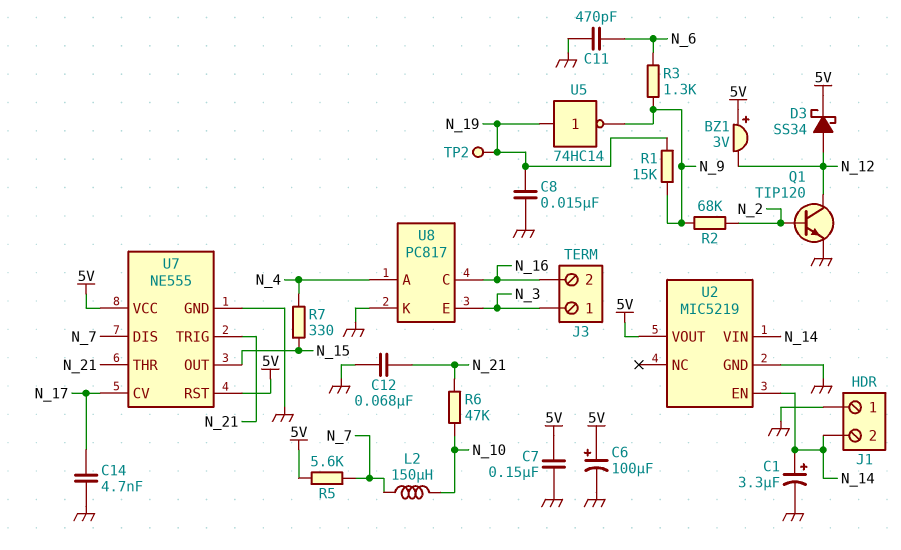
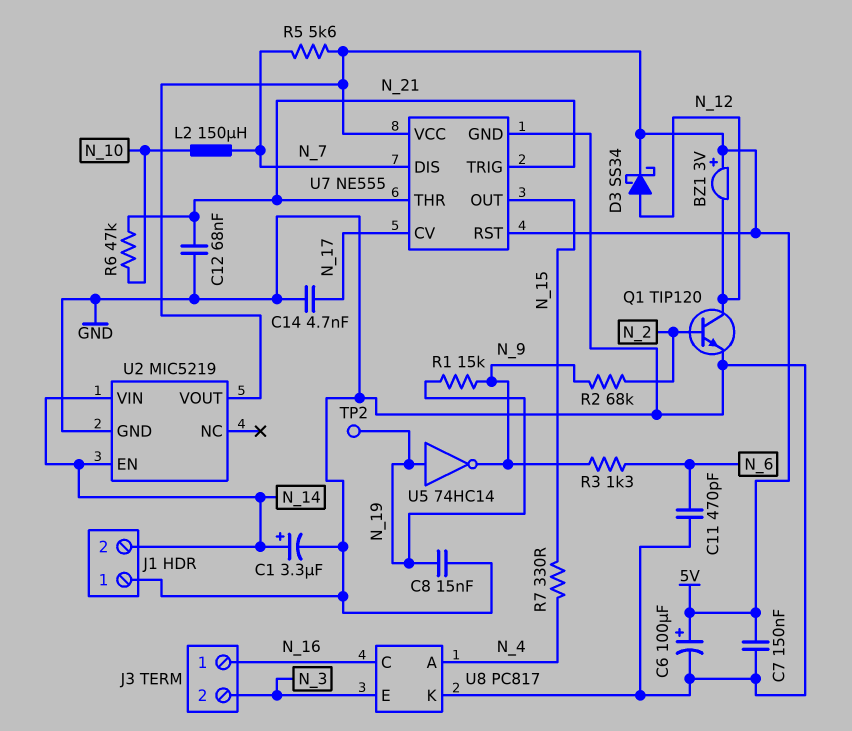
J3 pin 1: N_3 -> N_16
J3 pin 2: N_16 -> N_3

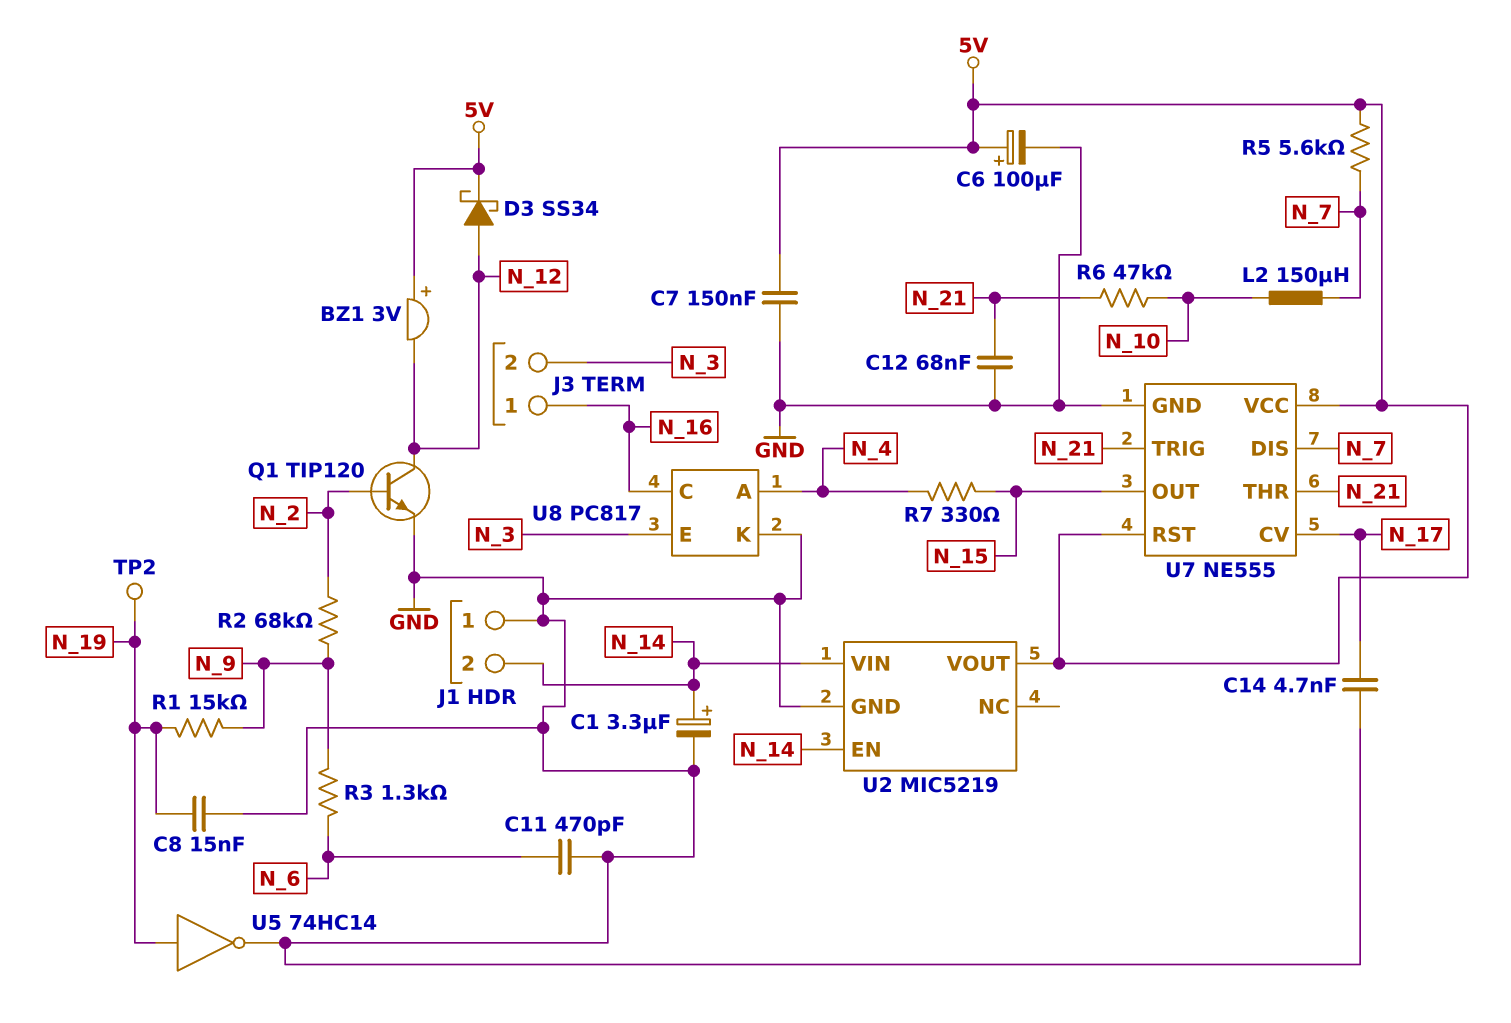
U5: NOT 74HC14 (in N_19, out N_9) -> NOT 74HC14 (in N_19, out GND)

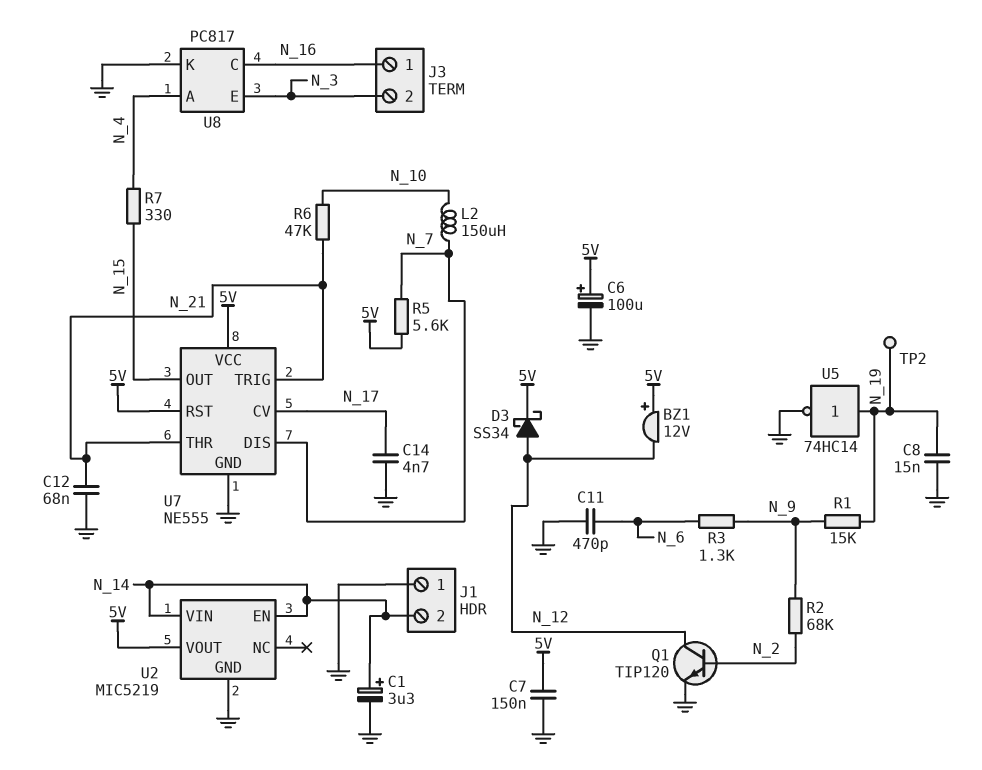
BZ1: buzzer 3V (plus 5V, minus N_12) -> buzzer 12V (plus 5V, minus N_12)

